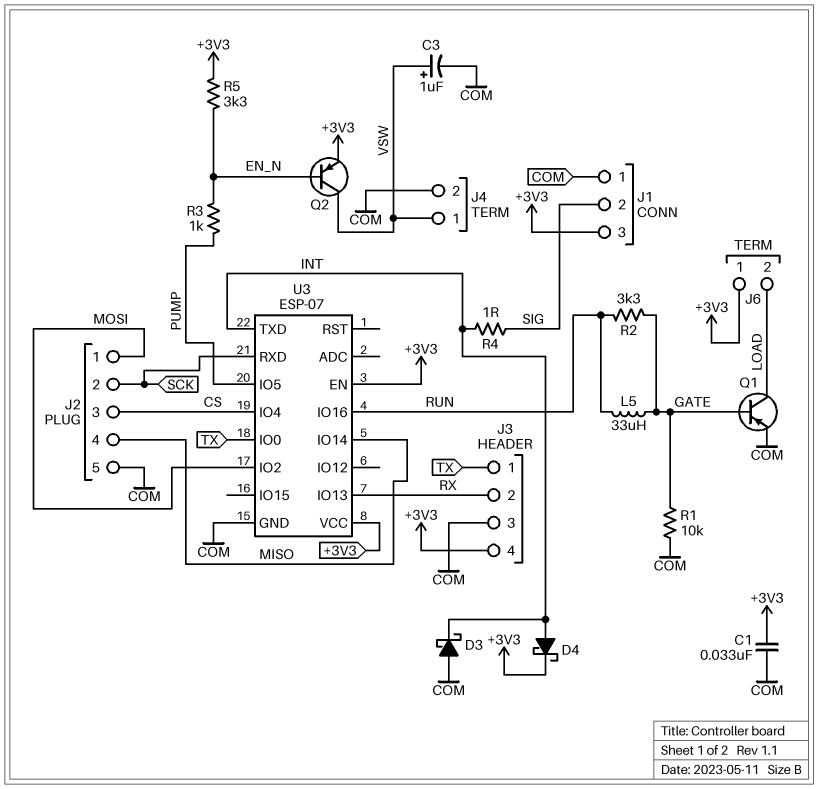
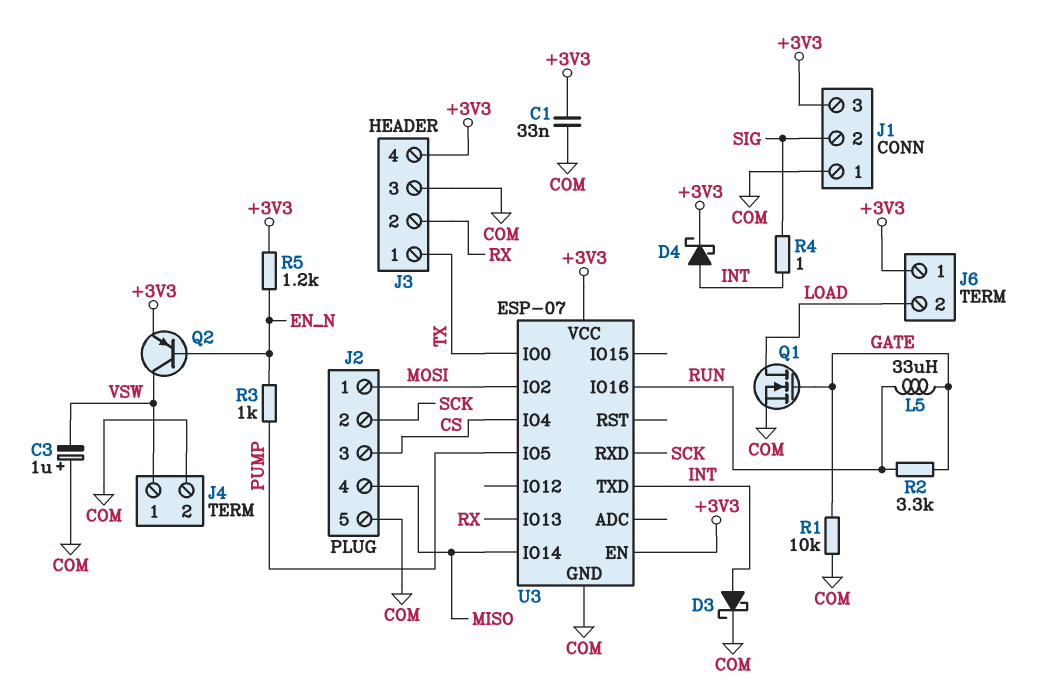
C3: 1uF (plus VSW, minus COM) -> 1uF (plus COM, minus VSW)
D3: schottky (A COM, K INT) -> schottky (A INT, K COM)
Q1: PNP (B GATE, C LOAD, E COM) -> NMOS (G GATE, D LOAD, S COM)
R5: 3.3k (+3V3, EN_N) -> 1.2k (+3V3, EN_N)

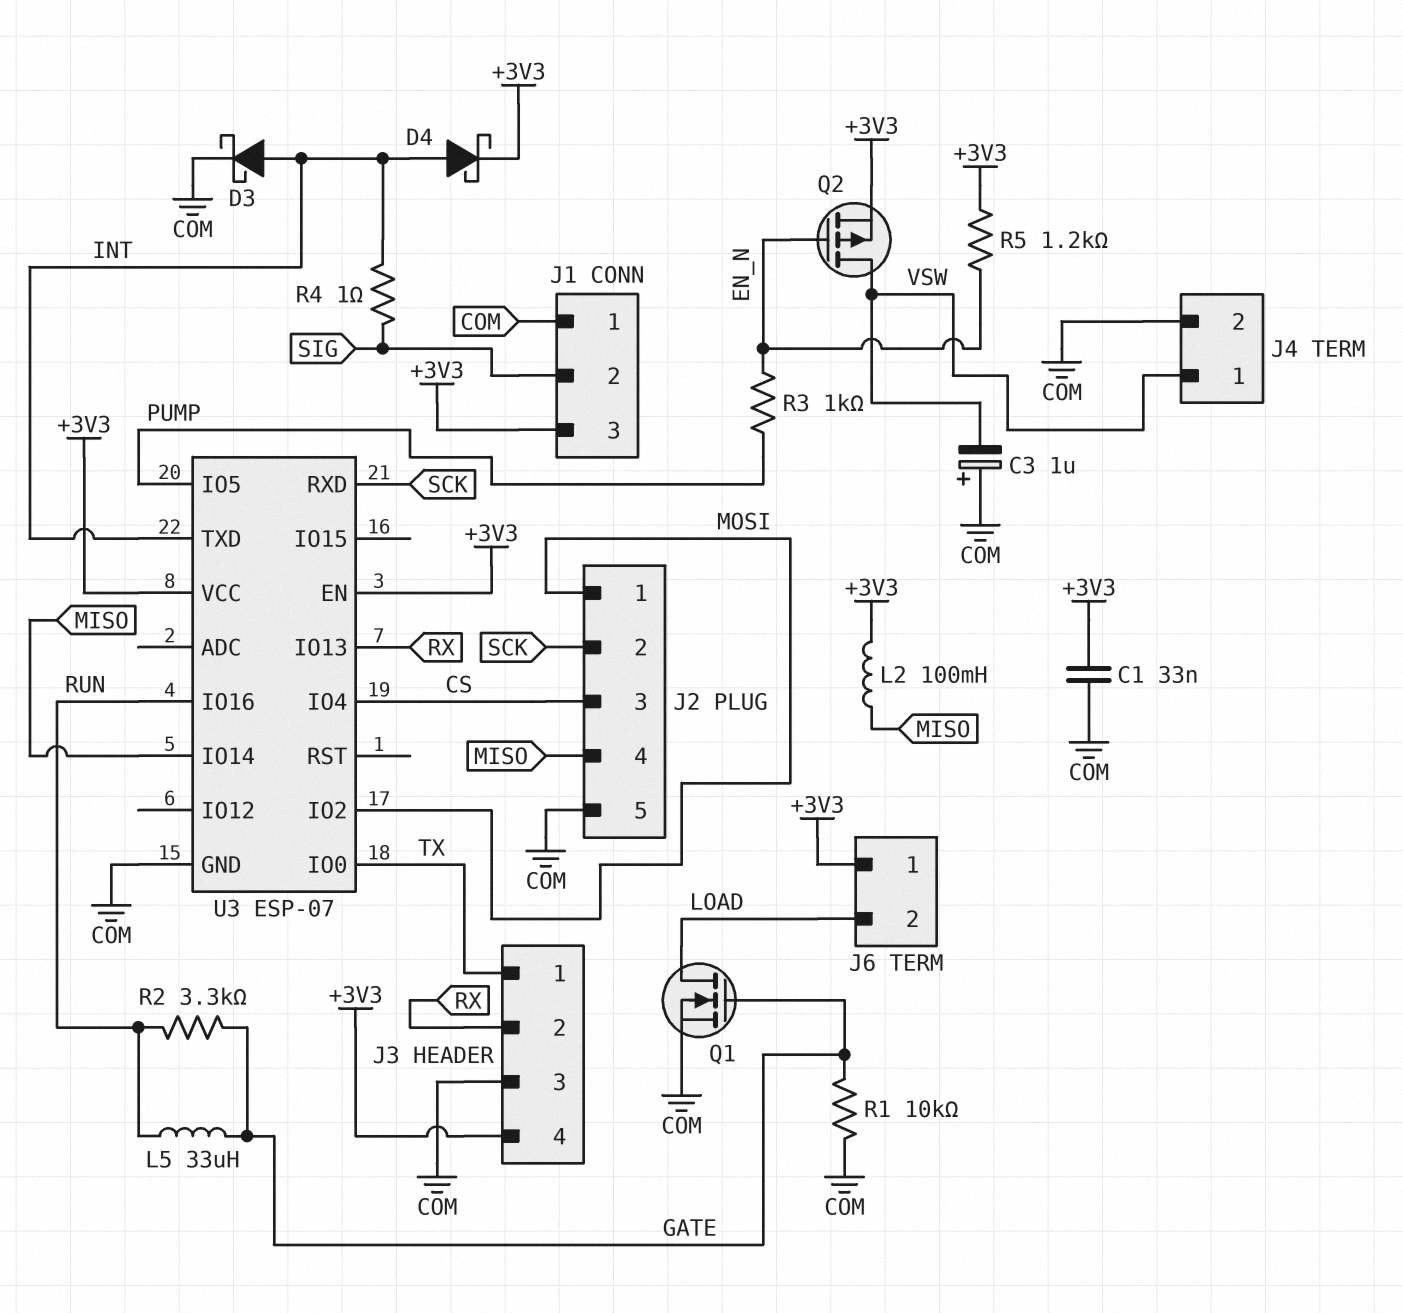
L2: none -> 100mH (+3V3, MISO)
Q2: PNP (B EN_N, C VSW, E +3V3) -> PMOS (G EN_N, D VSW, S +3V3)

